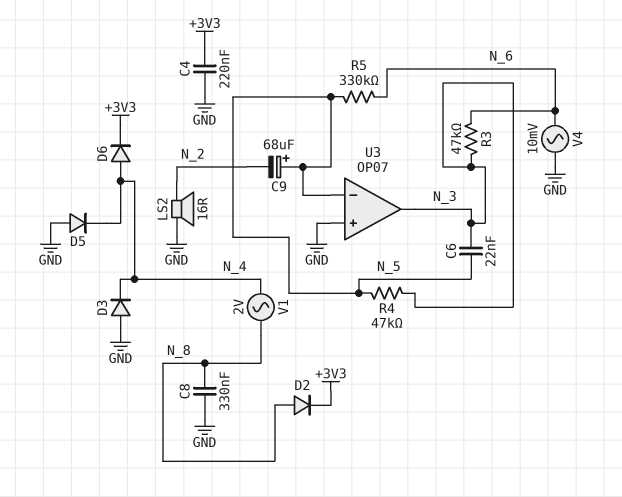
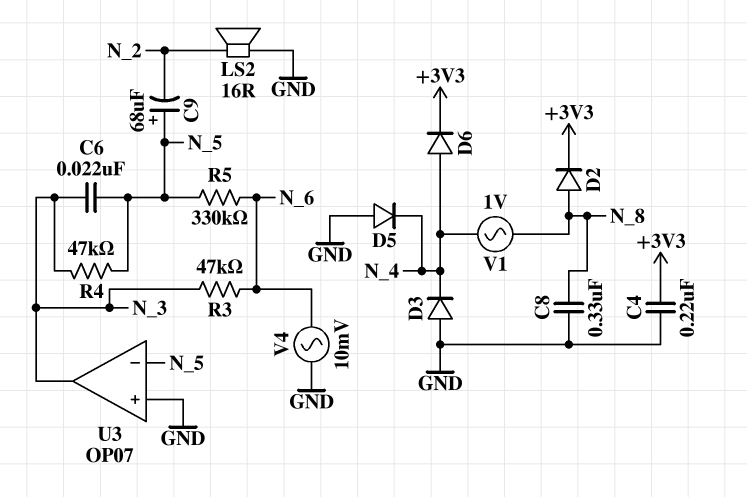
V1: AC 2V (N_4, N_8) -> AC 1V (N_4, N_8)

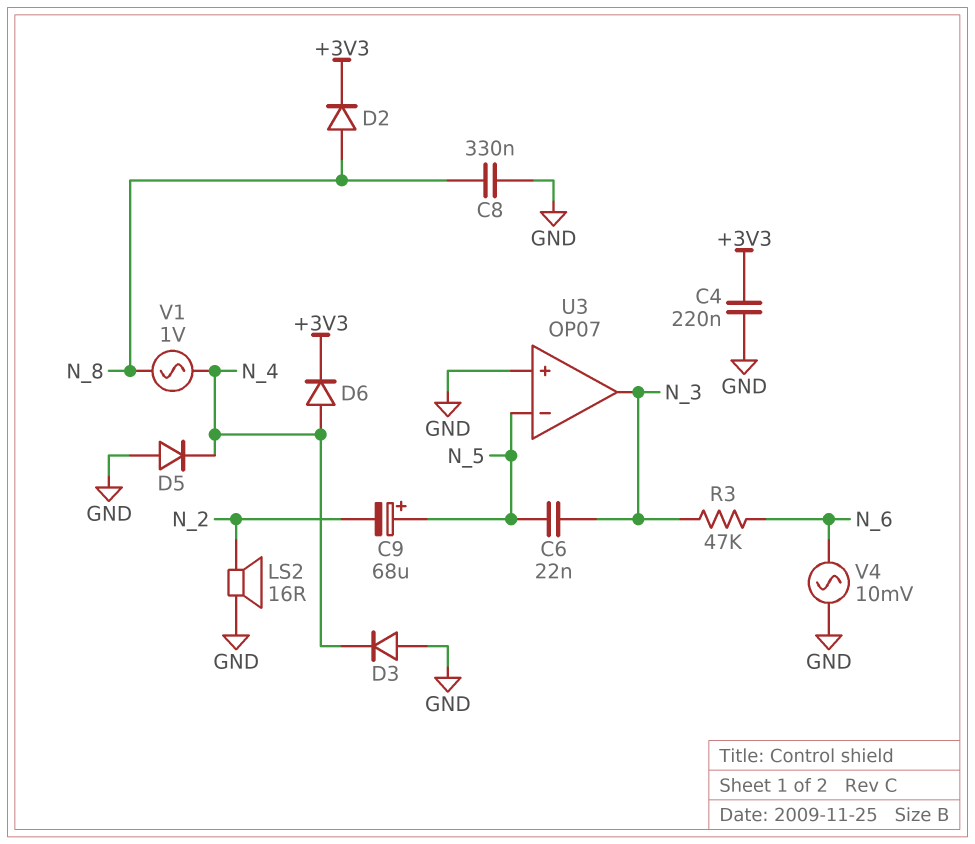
R4: 47k (N_3, N_5) -> none
R5: 330k (N_5, N_6) -> none

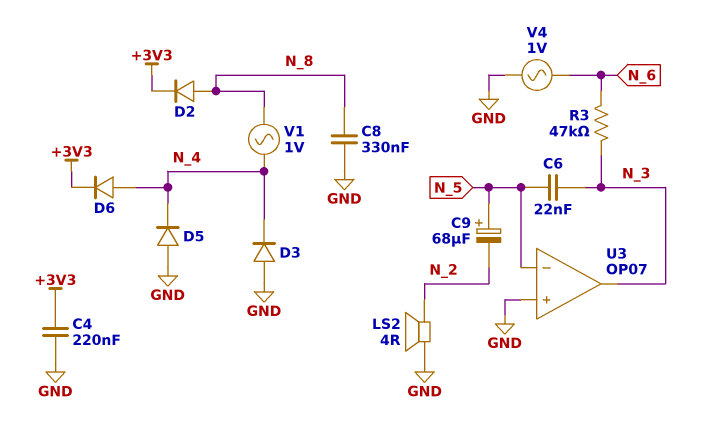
LS2: speaker 16R (GND, N_2) -> speaker 4R (GND, N_2)
V4: AC 10mV (GND, N_6) -> AC 1V (GND, N_6)

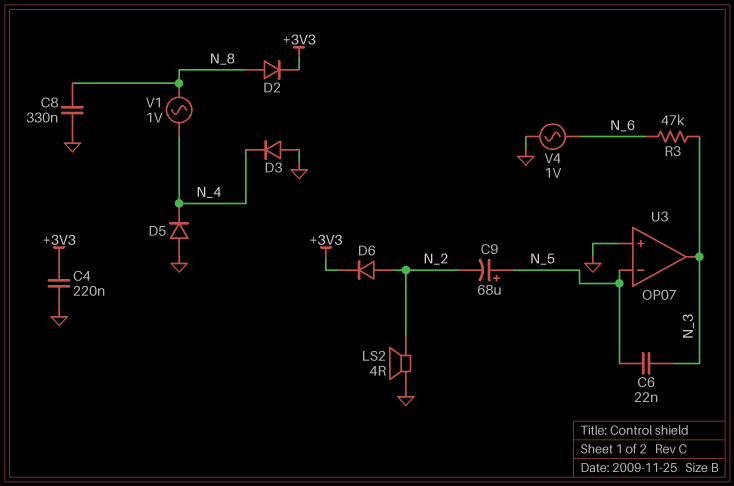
D6: diode (A N_4, K +3V3) -> diode (A N_2, K +3V3)

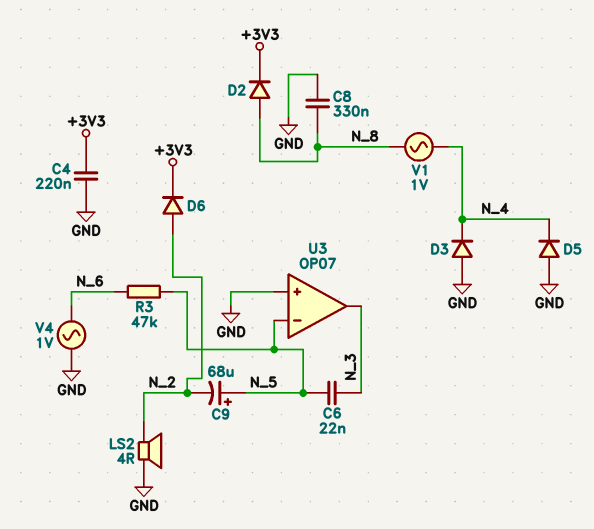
R3: 47k (N_3, N_6) -> 47k (N_5, N_6)

